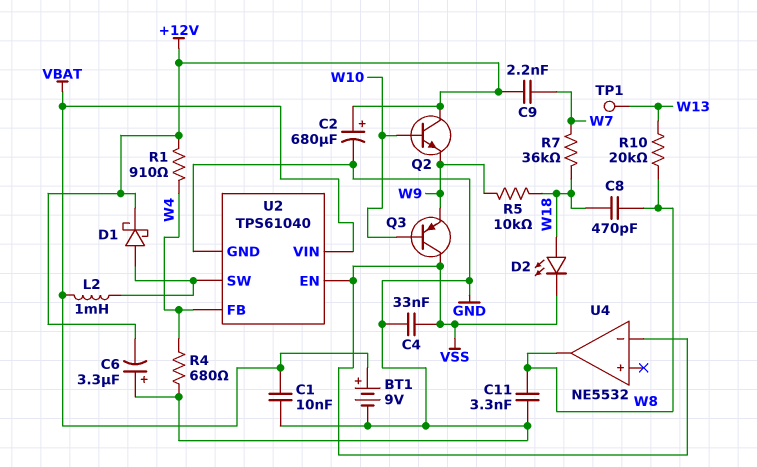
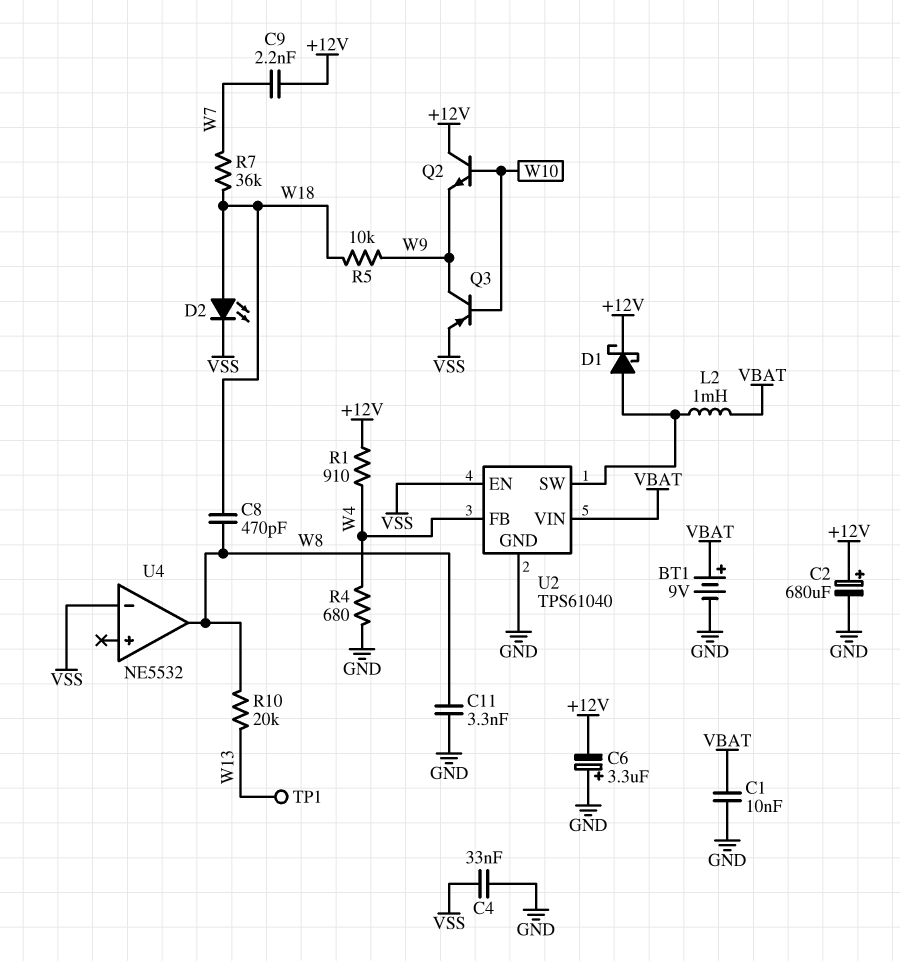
Q3: PNP (B W10, C VSS, E W9) -> PNP (B W10, C W9, E VSS)

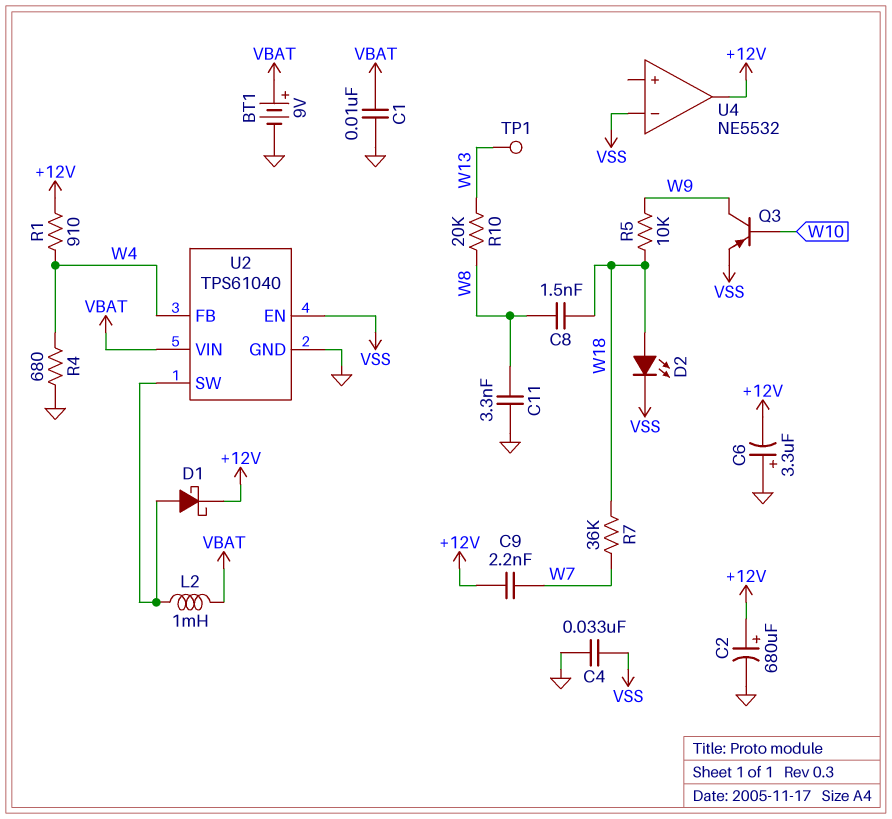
C8: 470pF (W8, W18) -> 1.5nF (W8, W18)
Q2: NPN (B W10, C +12V, E W9) -> none
U4 pin out: W8 -> +12V

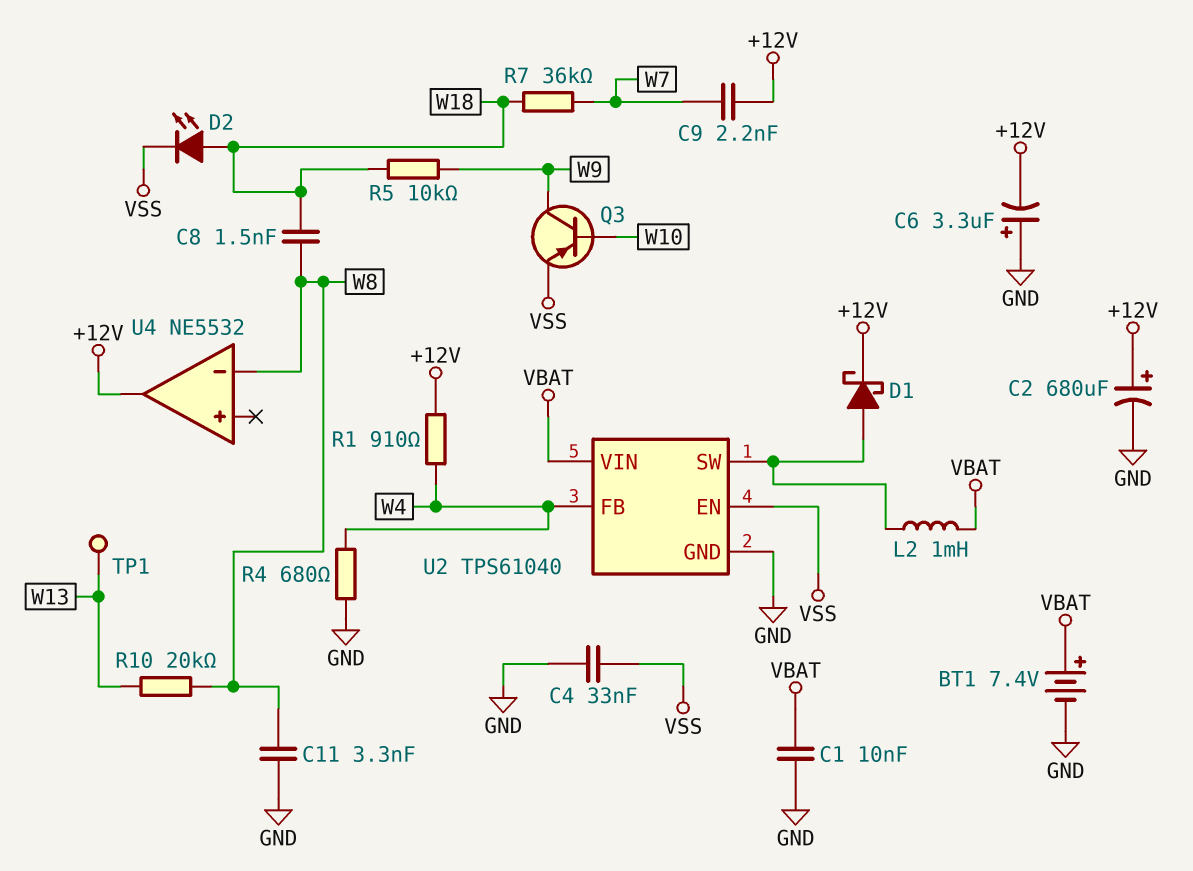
BT1: 9V (plus VBAT, minus GND) -> 7.4V (plus VBAT, minus GND)
U4 pin in-: VSS -> W8

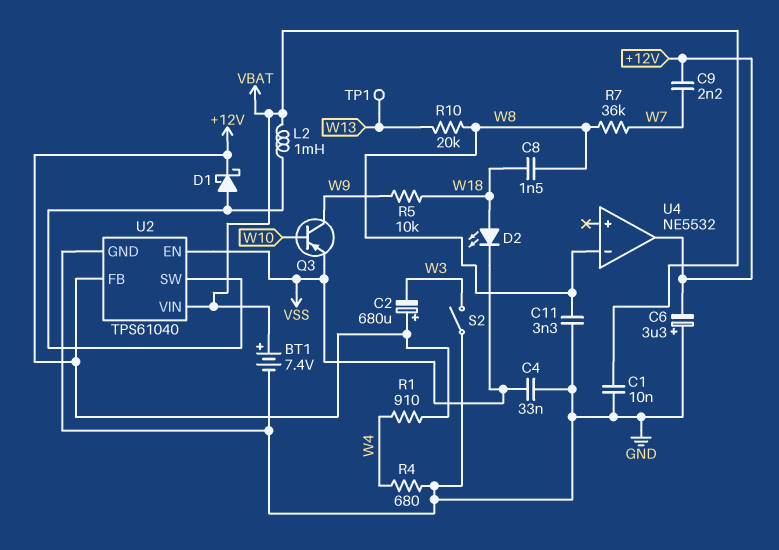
C2: 680uF (plus +12V, minus GND) -> 680uF (plus +12V, minus W3)
R7: 36k (W7, W18) -> 36k (W7, W8)
S2: none -> switch (GND, W3)
U2 pin FB: W4 -> +12V

